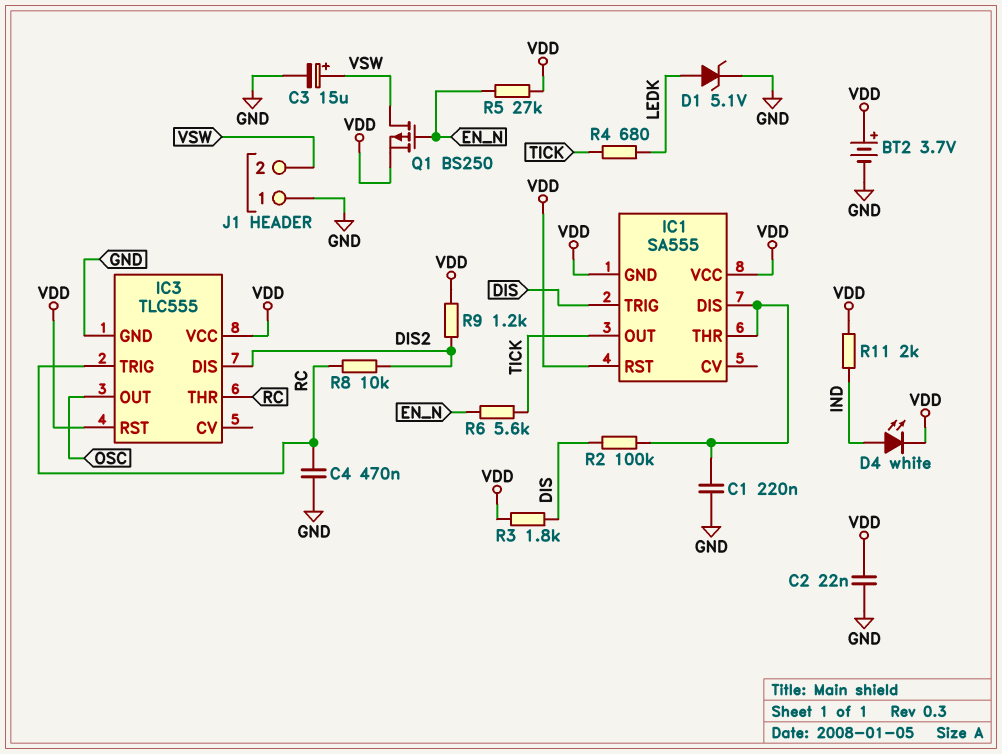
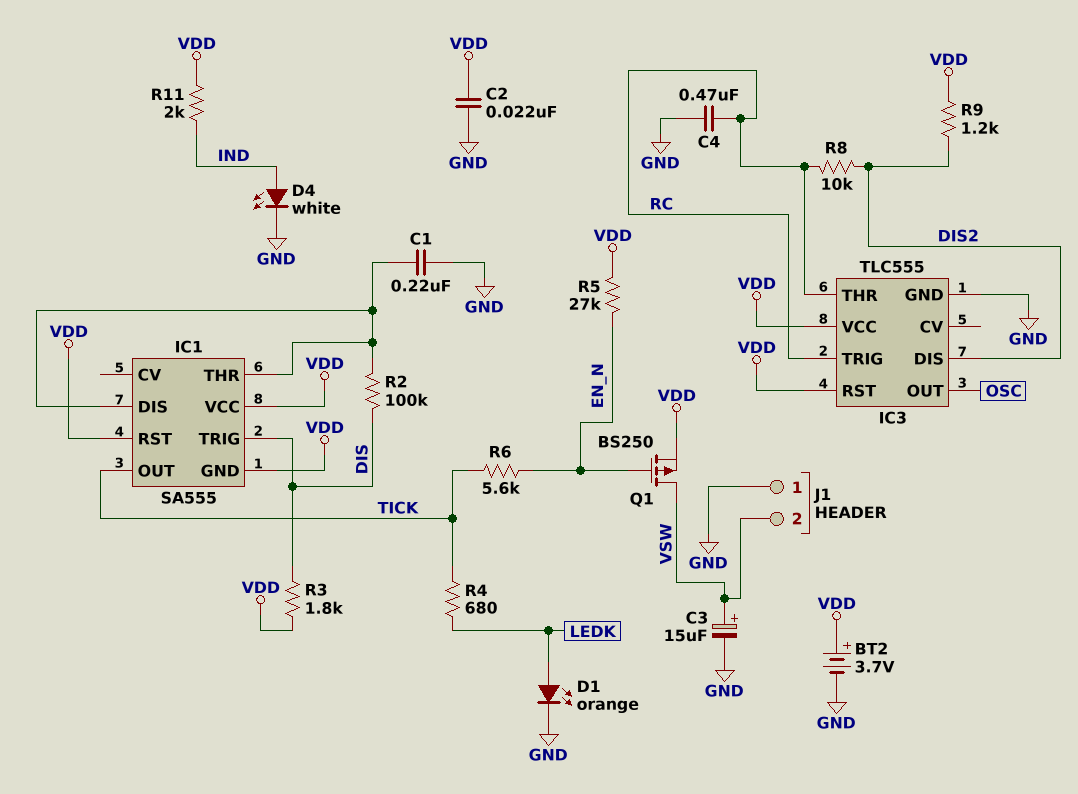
D1: zener 5.1V (A LEDK, K GND) -> LED orange (A LEDK, K GND)
D4: LED white (A IND, K VDD) -> LED white (A IND, K GND)

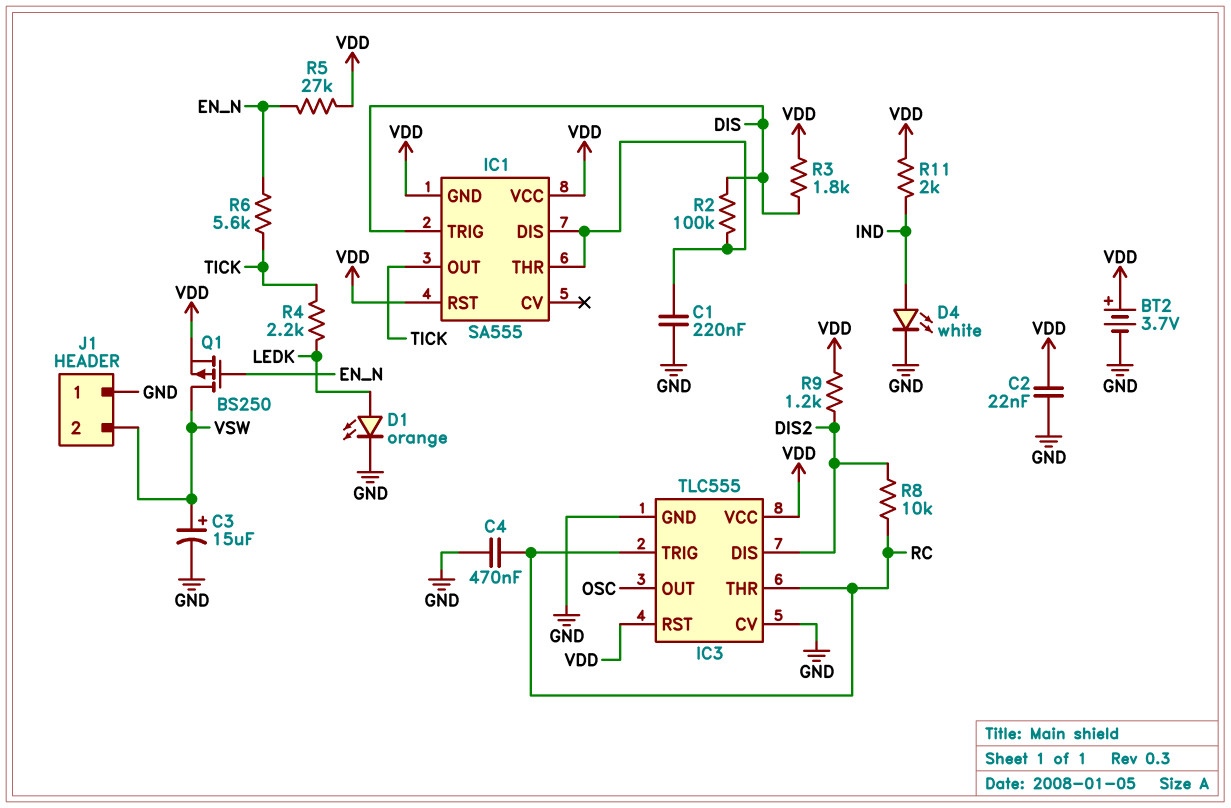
IC3 pin CV: none -> GND
R4: 680 (LEDK, TICK) -> 2.2k (LEDK, TICK)

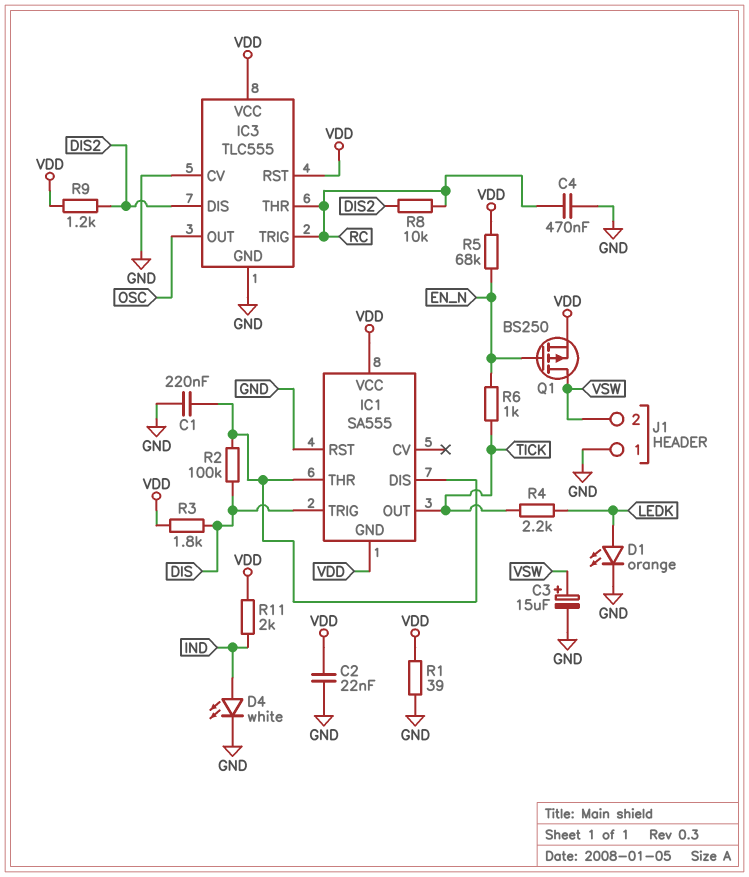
BT2: 3.7V (plus VDD, minus GND) -> none
IC1 pin RST: VDD -> GND
R1: none -> 39 (GND, VDD)
R5: 27k (EN_N, VDD) -> 68k (EN_N, VDD)
R6: 5.6k (EN_N, TICK) -> 1k (EN_N, TICK)

